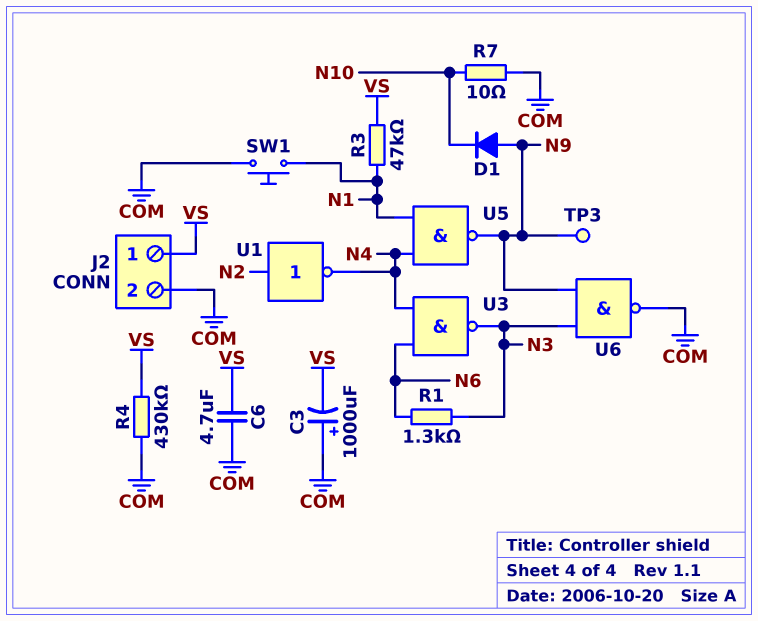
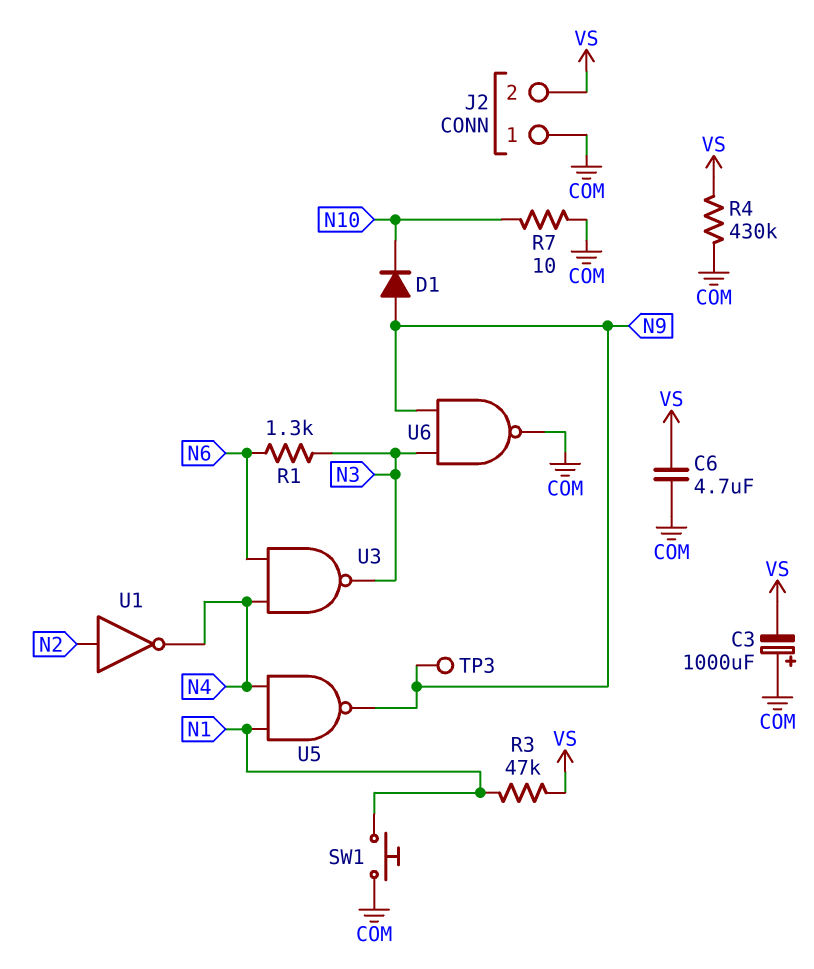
J2 pin 1: VS -> COM
J2 pin 2: COM -> VS

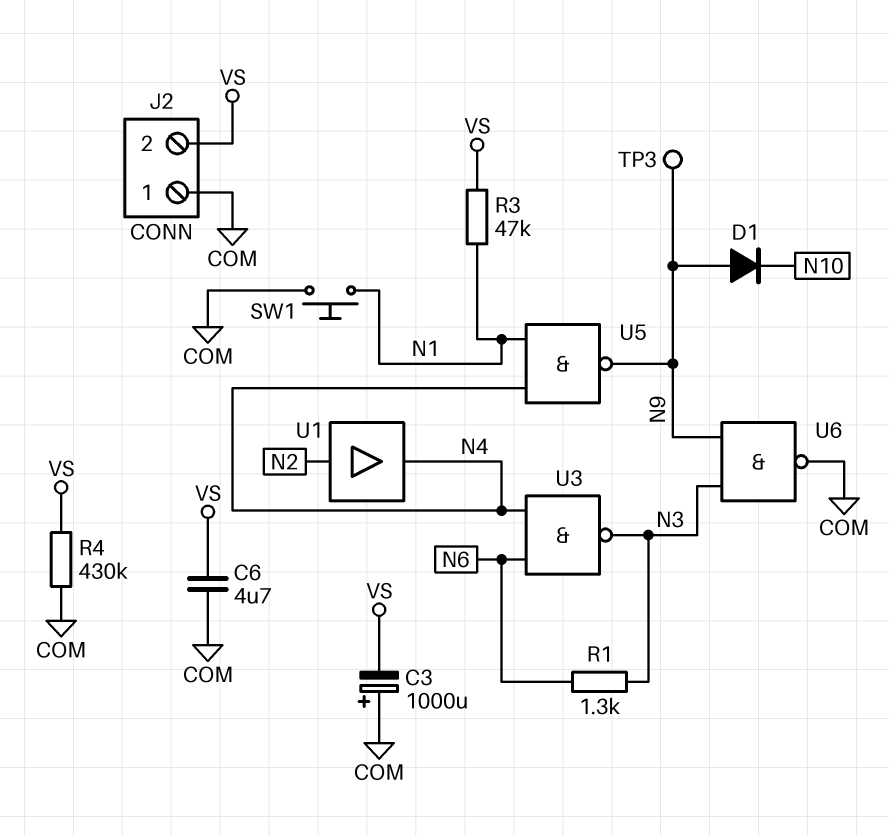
R7: 10 (COM, N10) -> none
U1: NOT (in N2, out N4) -> buffer (in N2, out N4)

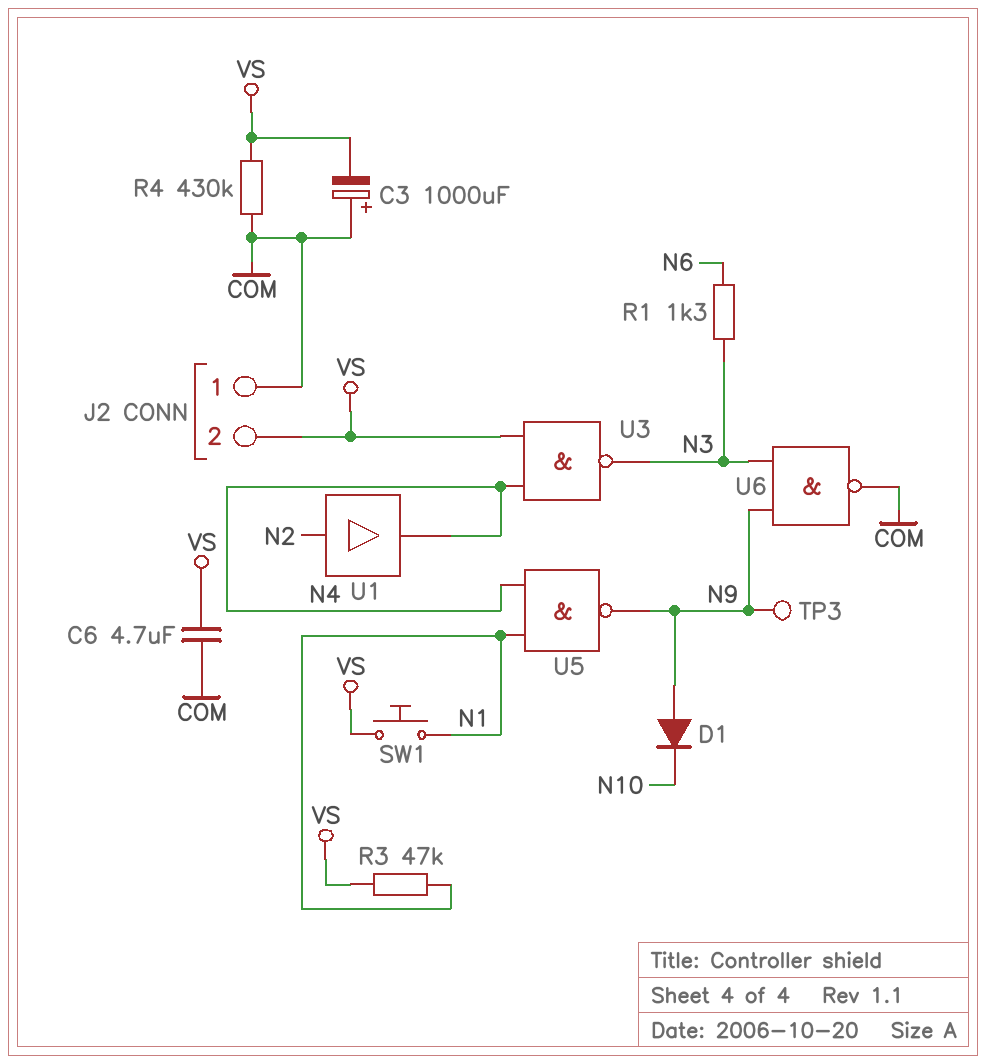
SW1: button (COM, N1) -> button (N1, VS)
U3: NAND (in N4, in N6, out N3) -> NAND (in N4, in VS, out N3)

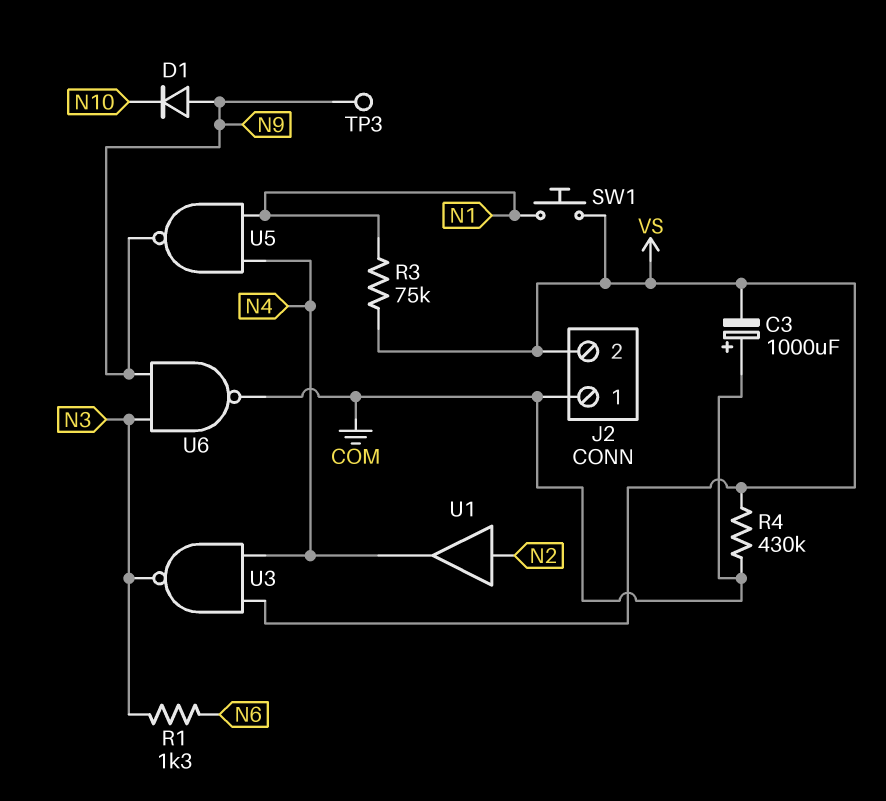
C6: 4.7uF (COM, VS) -> none
R3: 47k (N1, VS) -> 75k (N1, VS)

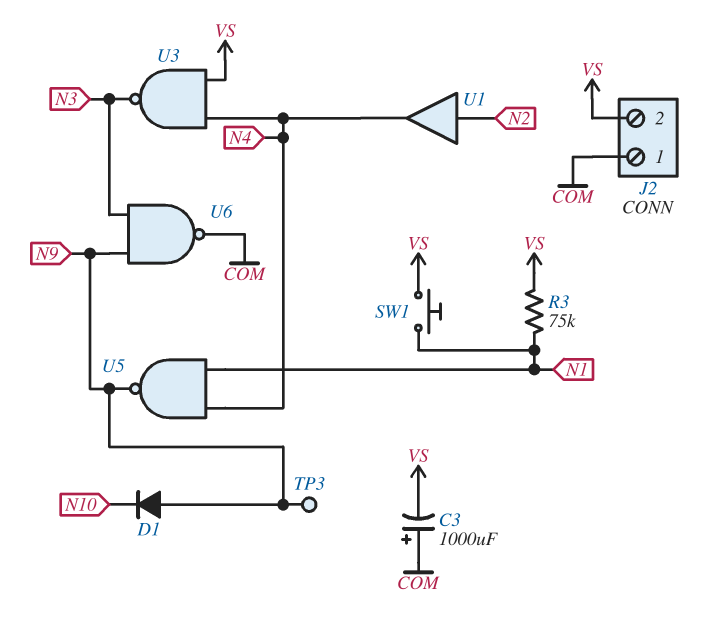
R1: 1.3k (N3, N6) -> none
R4: 430k (COM, VS) -> none

